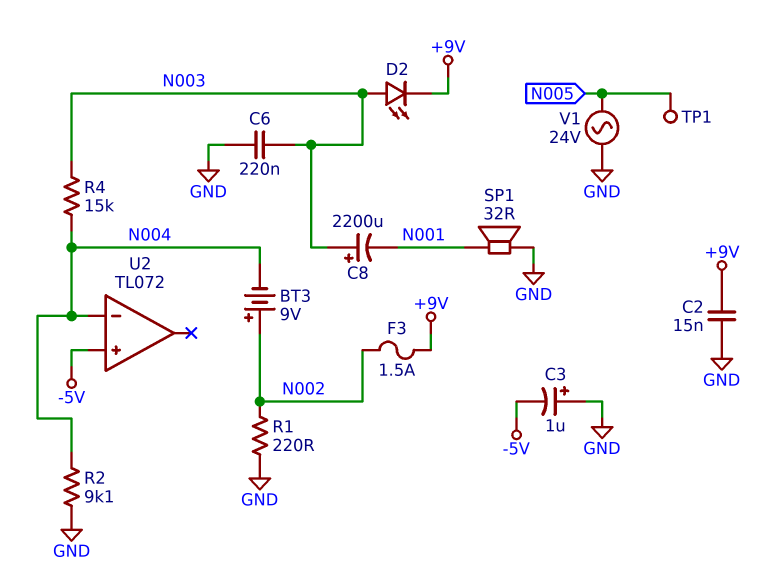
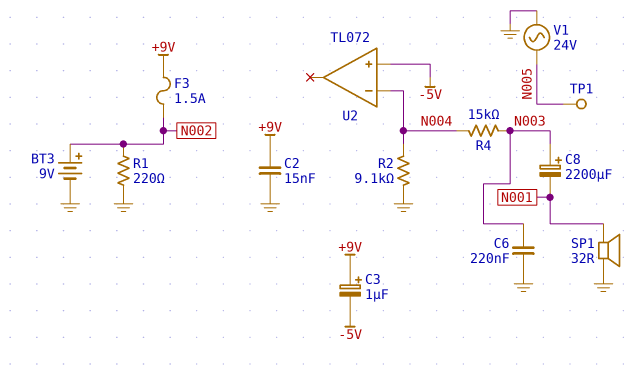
BT3: 9V (plus N002, minus N004) -> 9V (plus N002, minus GND)
C3: 1uF (plus GND, minus -5V) -> 1uF (plus +9V, minus -5V)
D2: LED (A N003, K +9V) -> none

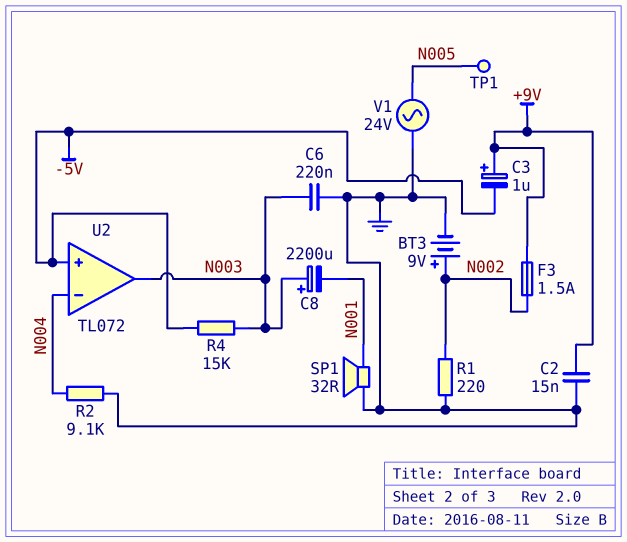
R4: 15k (N003, N004) -> 15k (-5V, N003)
U2 pin out: none -> N003

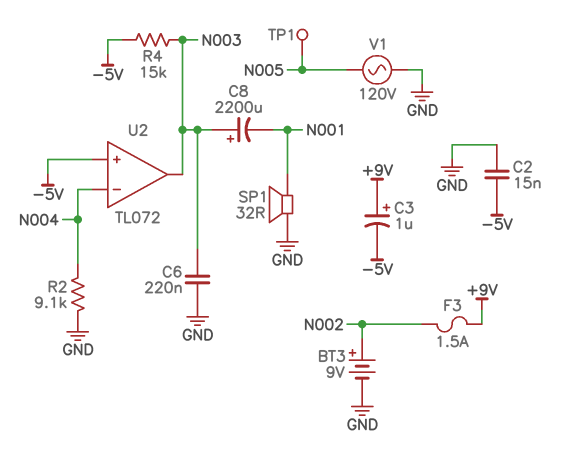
C2: 15nF (+9V, GND) -> 15nF (-5V, GND)
R1: 220 (GND, N002) -> none
V1: AC 24V (GND, N005) -> AC 120V (GND, N005)

